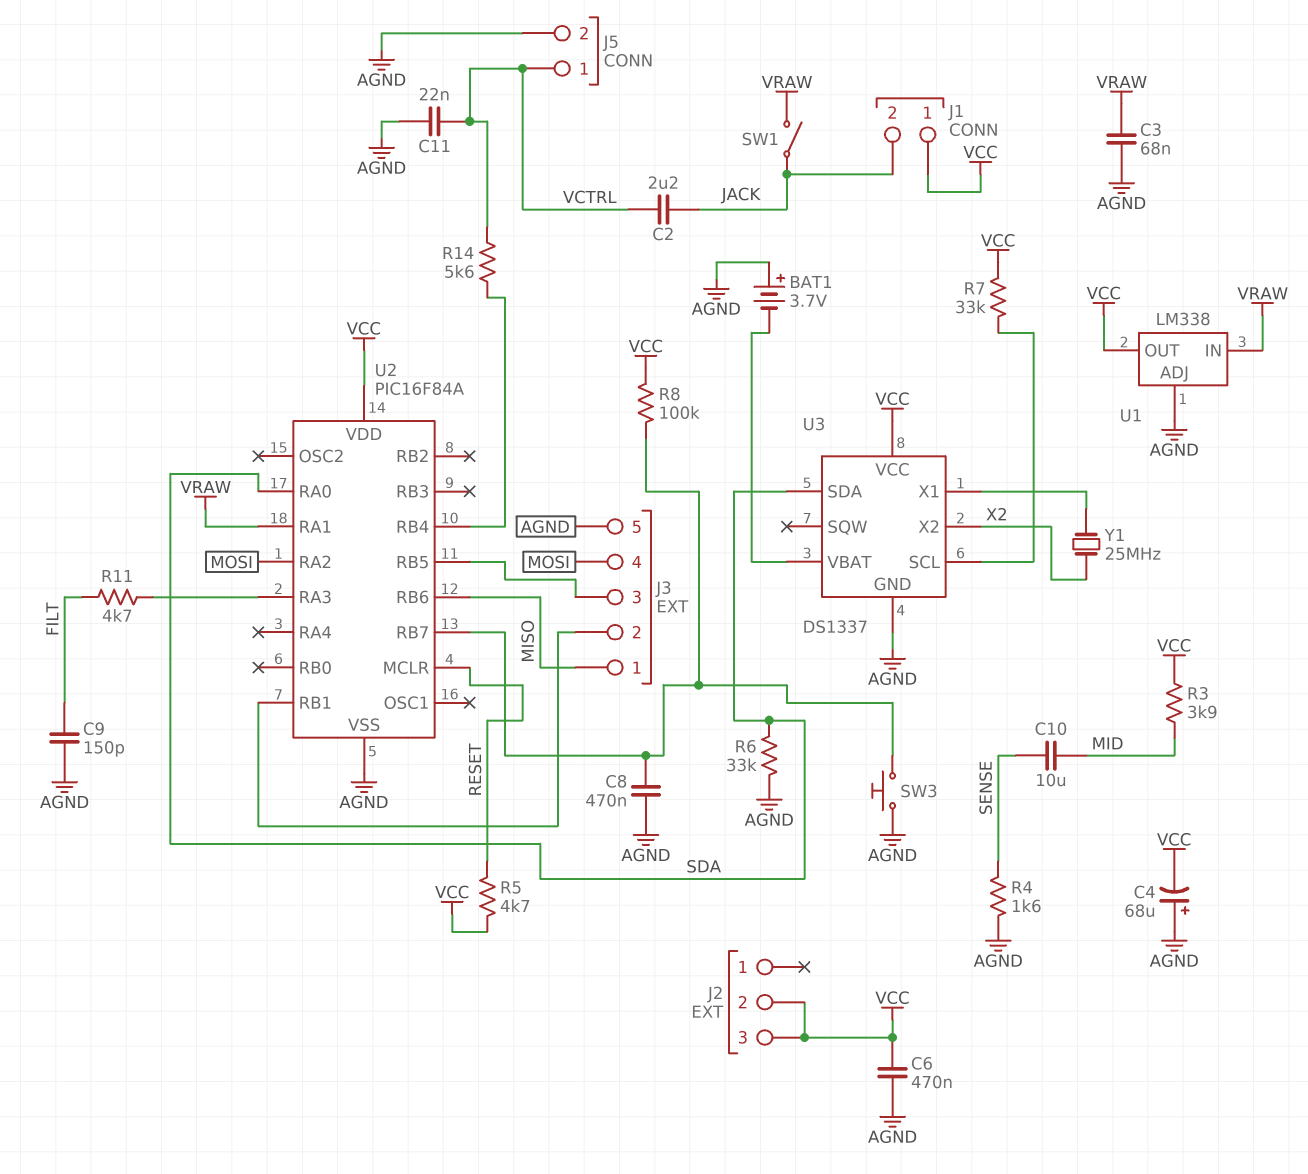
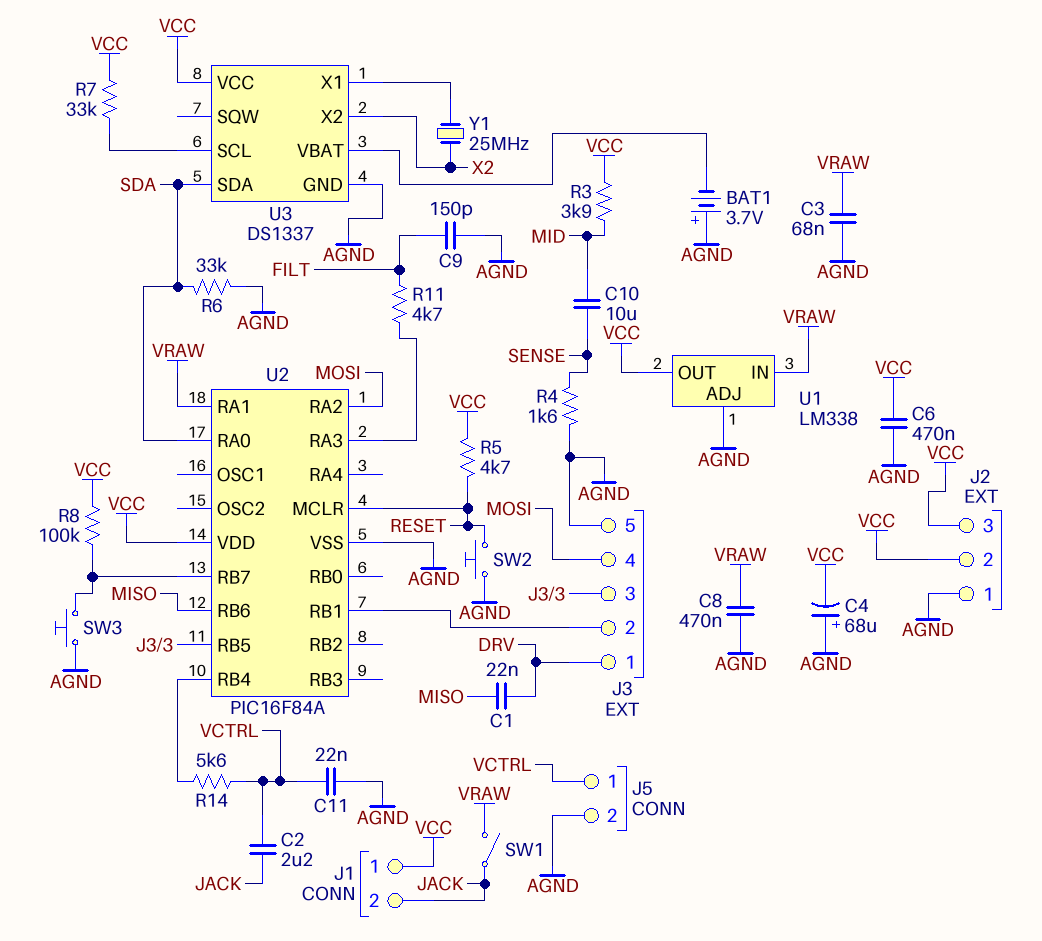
C1: none -> 22nF (DRV, MISO)
C8: 470nF (AGND, U2/RB7) -> 470nF (AGND, VRAW)
J2 pin 1: none -> AGND
J3 pin 1: MISO -> DRV
SW2: none -> button (AGND, RESET)

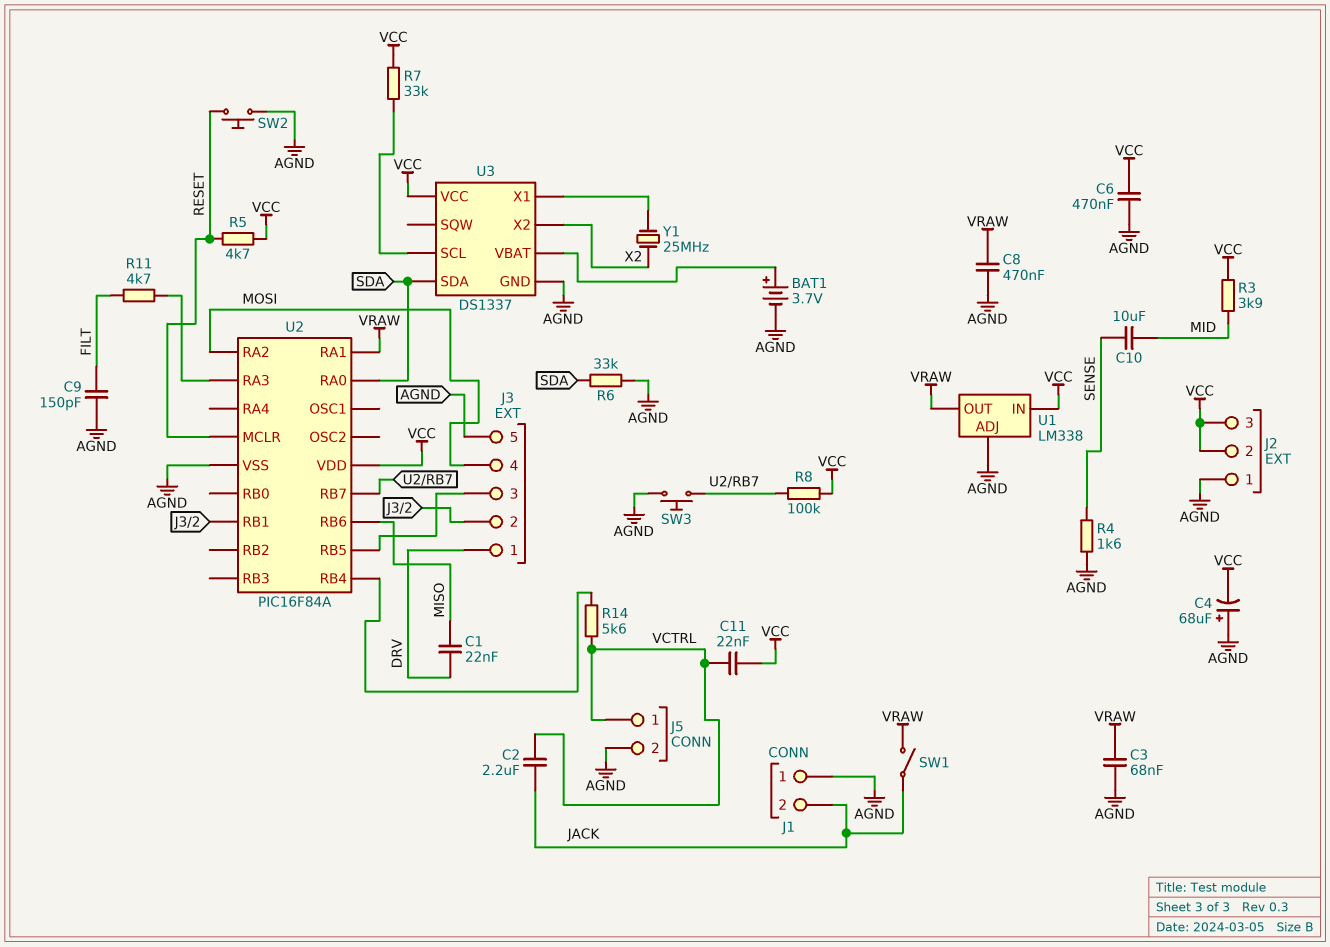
BAT1: 3.7V (plus AGND, minus U3/VBAT) -> 3.7V (plus U3/VBAT, minus AGND)
C11: 22nF (AGND, VCTRL) -> 22nF (VCC, VCTRL)
J1 pin 1: VCC -> AGND
U1 pin IN: VRAW -> VCC
U1 pin OUT: VCC -> VRAW

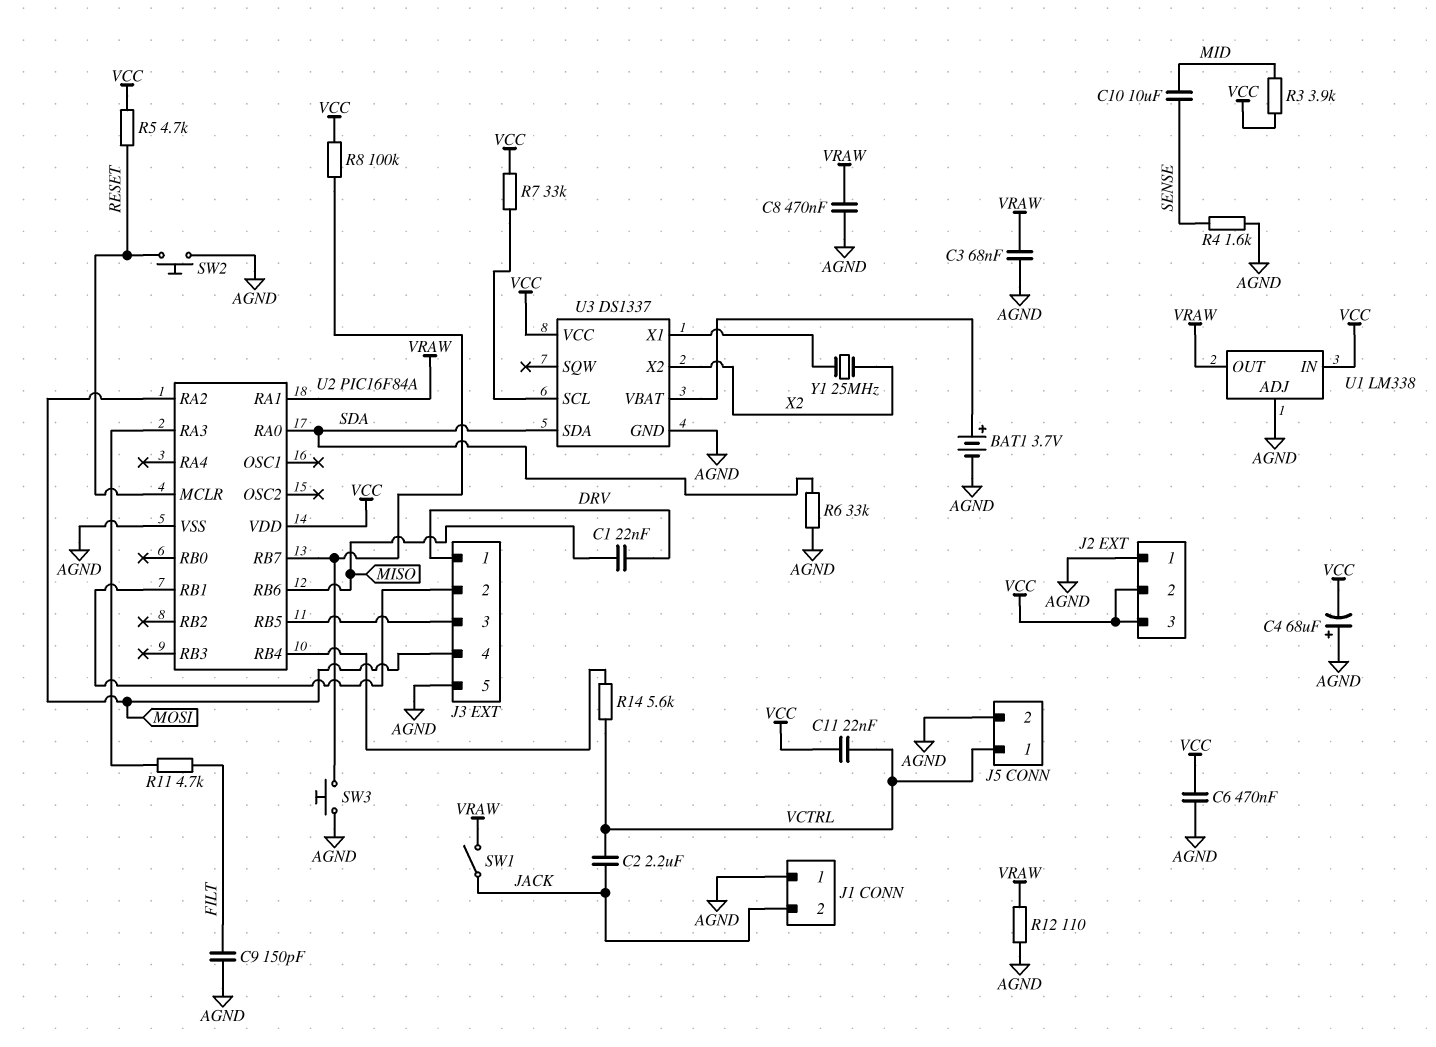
R12: none -> 110 (AGND, VRAW)

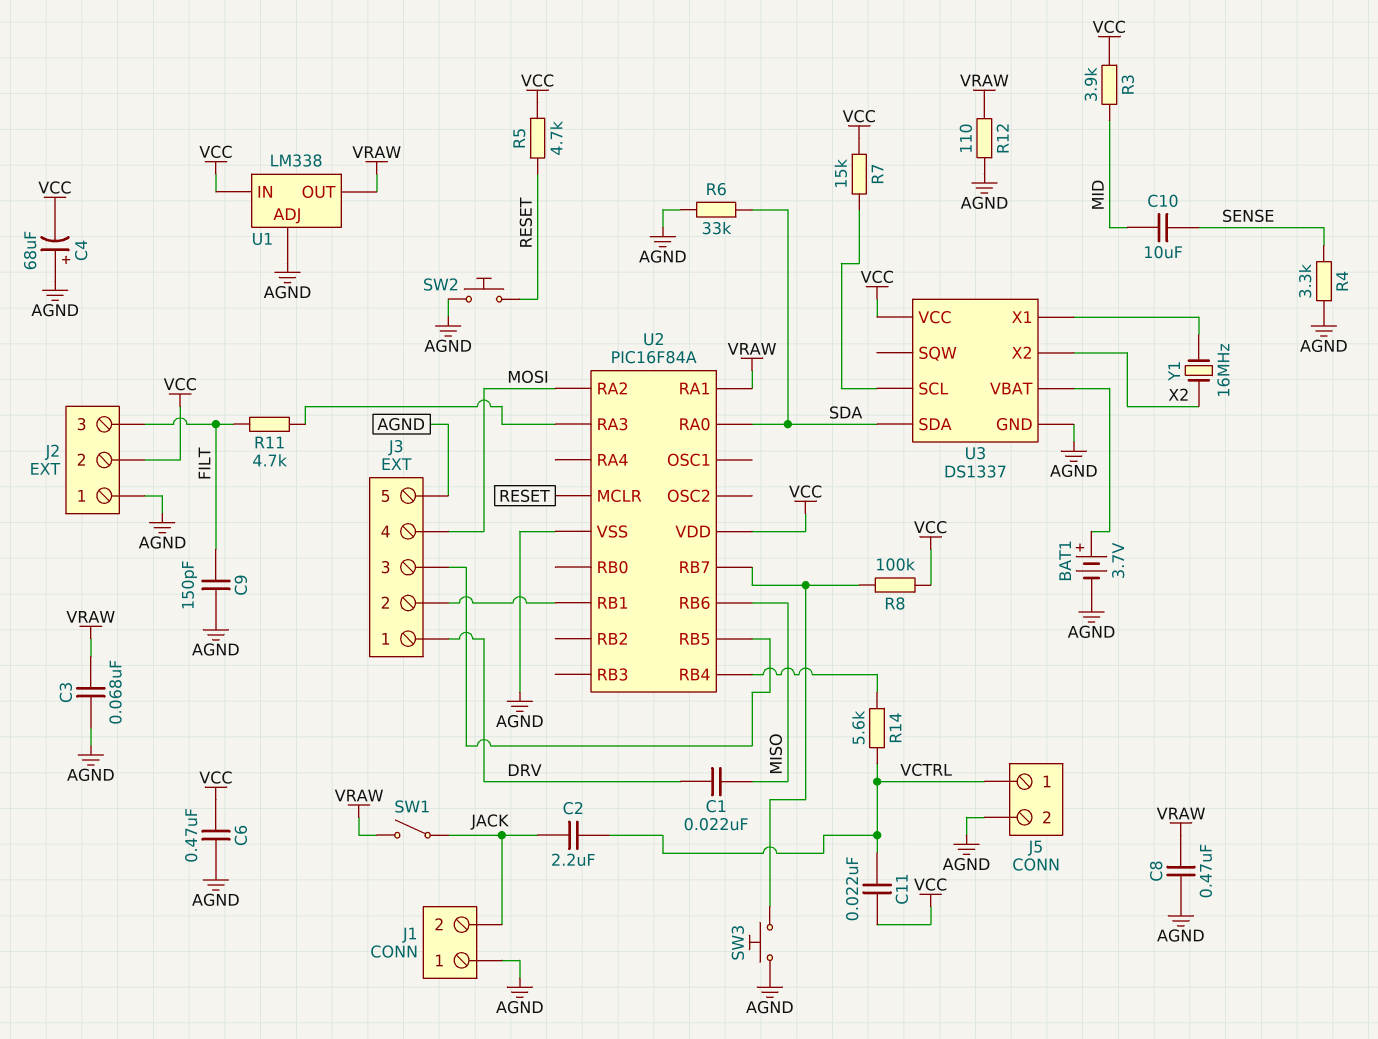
J2 pin 3: VCC -> FILT
R4: 1.6k (AGND, SENSE) -> 3.3k (AGND, SENSE)
R7: 33k (U3/SCL, VCC) -> 15k (U3/SCL, VCC)
Y1: 25MHz (U3/X1, X2) -> 16MHz (U3/X1, X2)

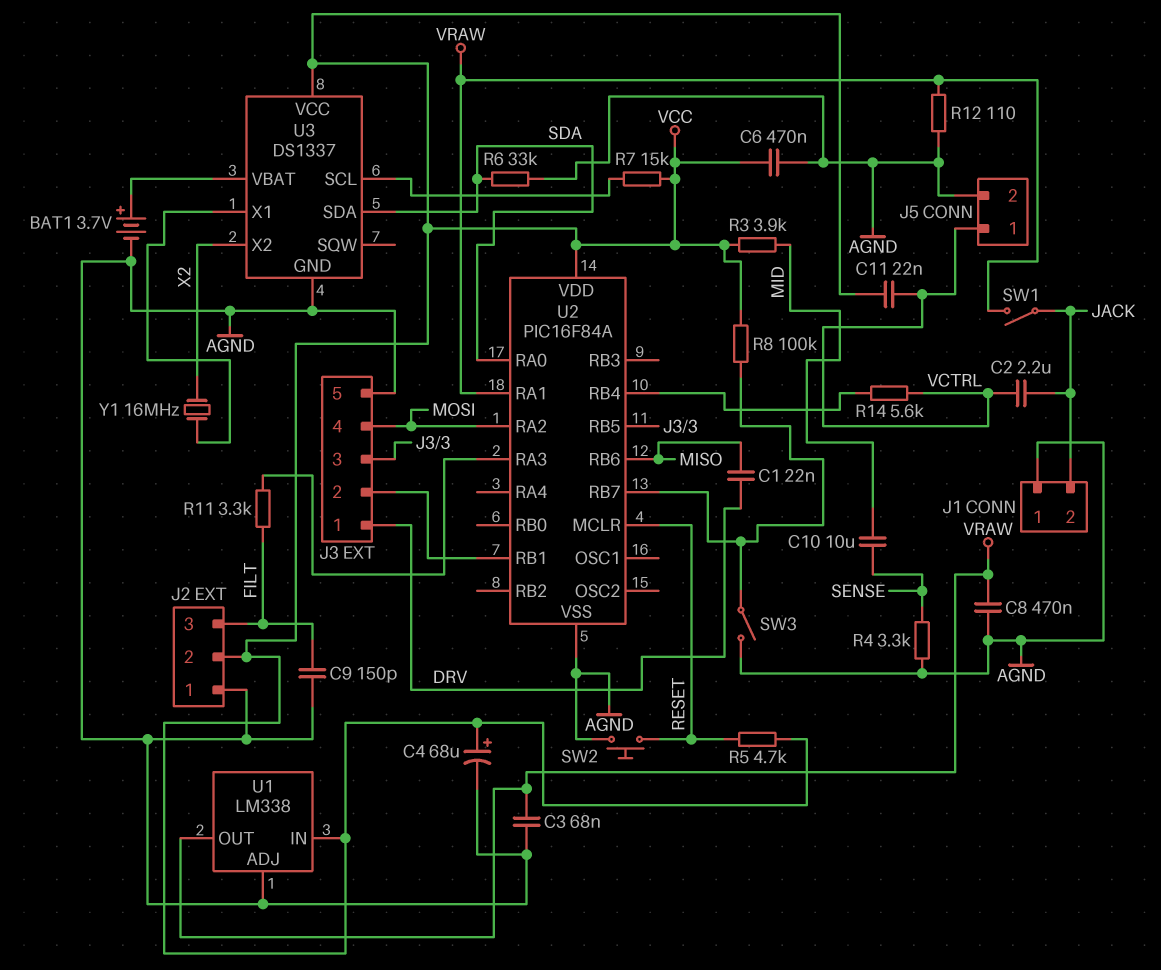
C4: 68uF (plus AGND, minus VCC) -> 68uF (plus VCC, minus AGND)
R11: 4.7k (FILT, U2/RA3) -> 3.3k (FILT, U2/RA3)
SW3: button (AGND, U2/RB7) -> switch (AGND, U2/RB7)

